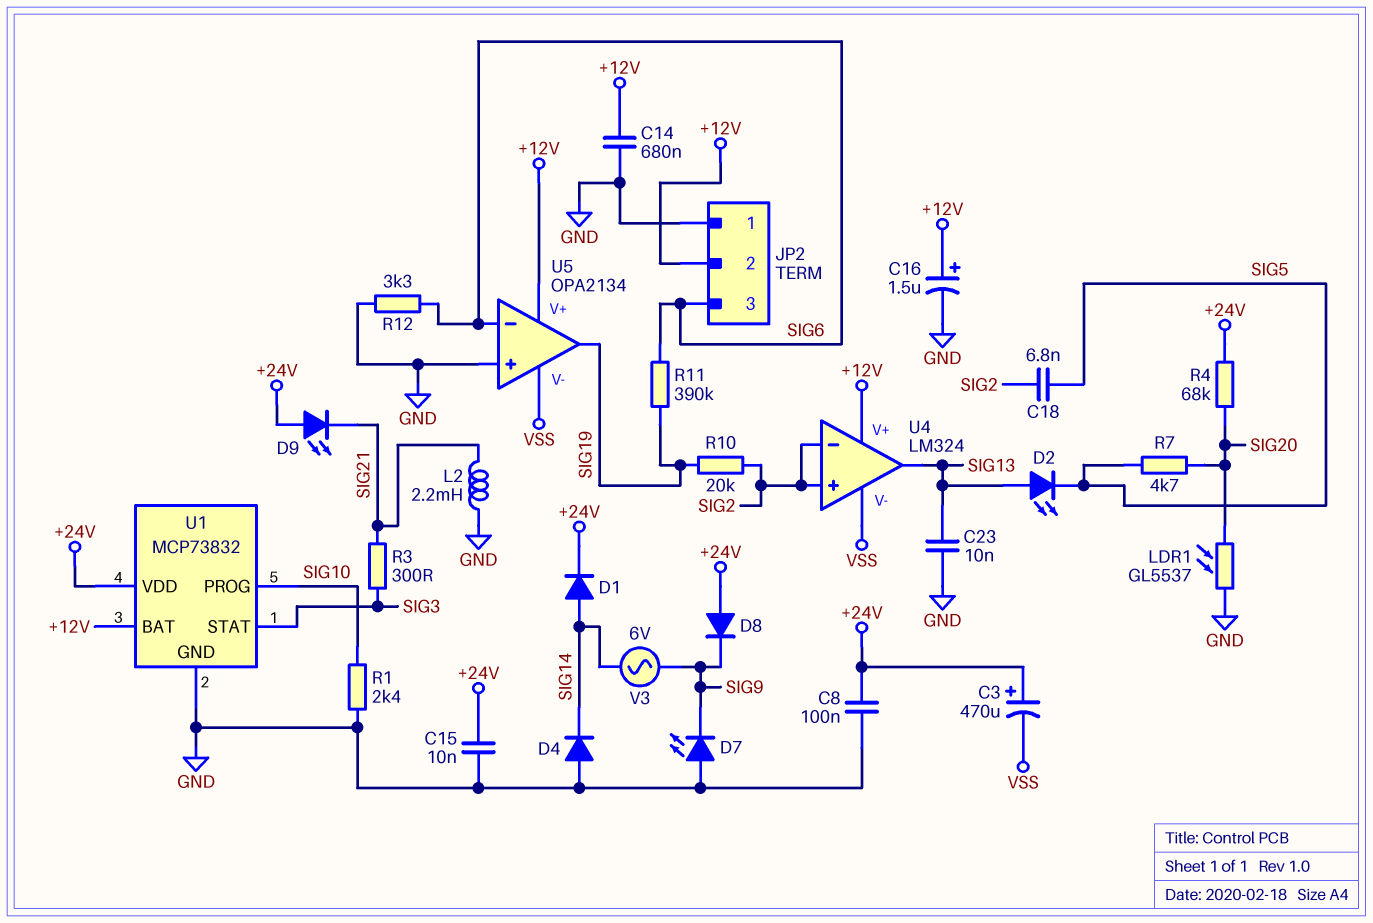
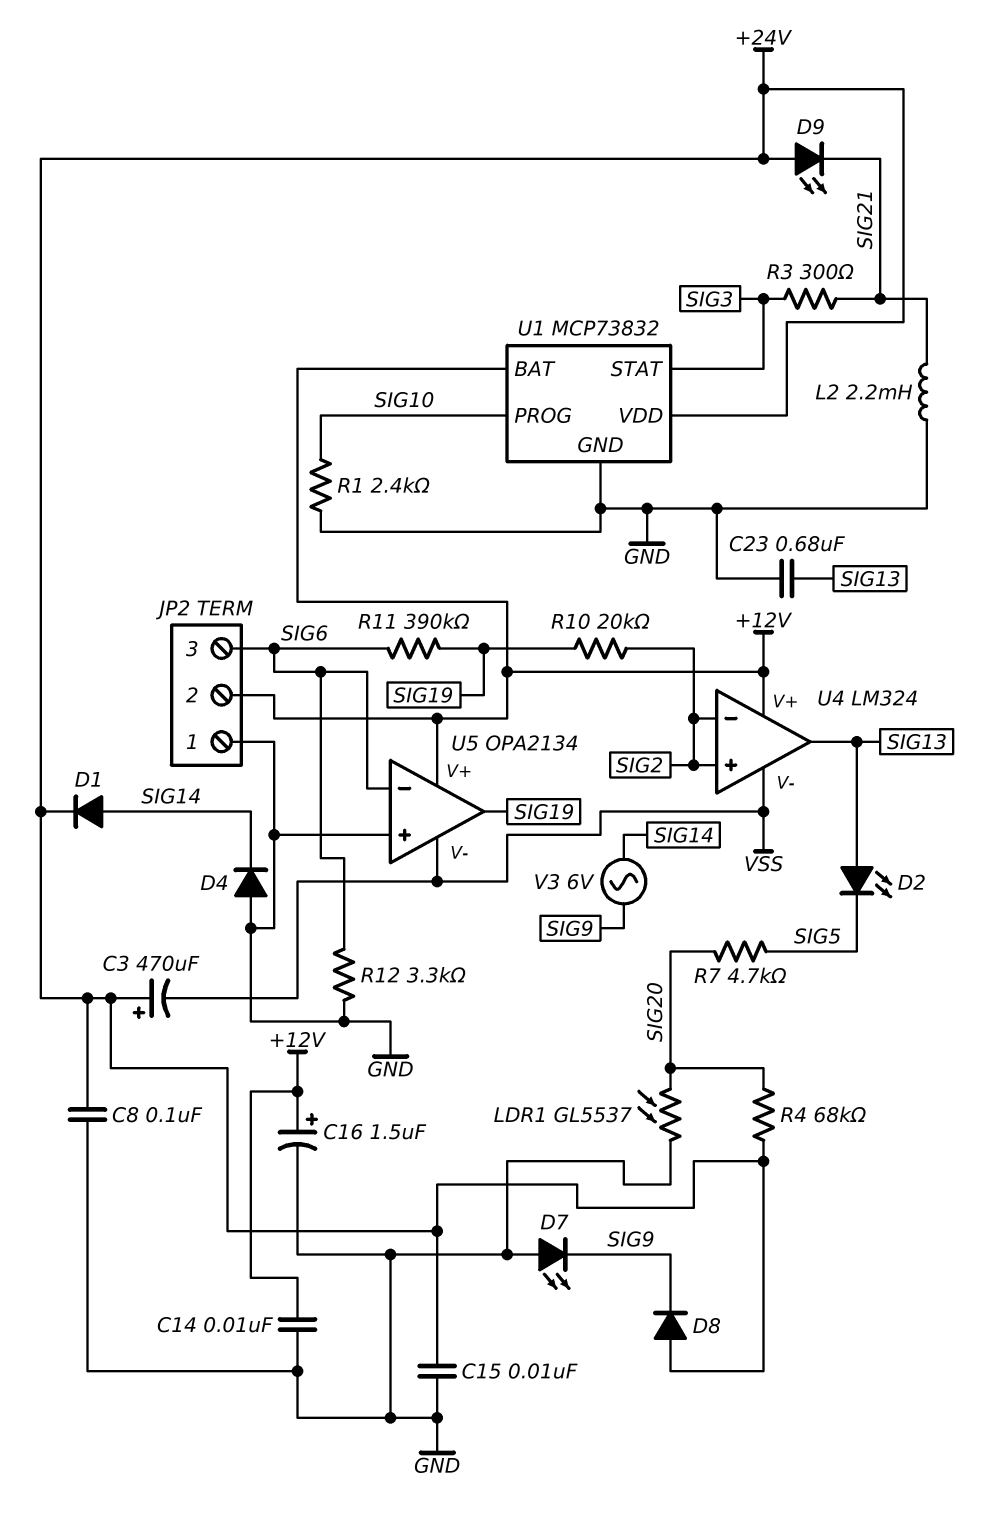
C14: 680nF (+12V, GND) -> 10nF (+12V, GND)
C18: 6.8nF (SIG2, SIG5) -> none
C23: 10nF (GND, SIG13) -> 680nF (GND, SIG13)

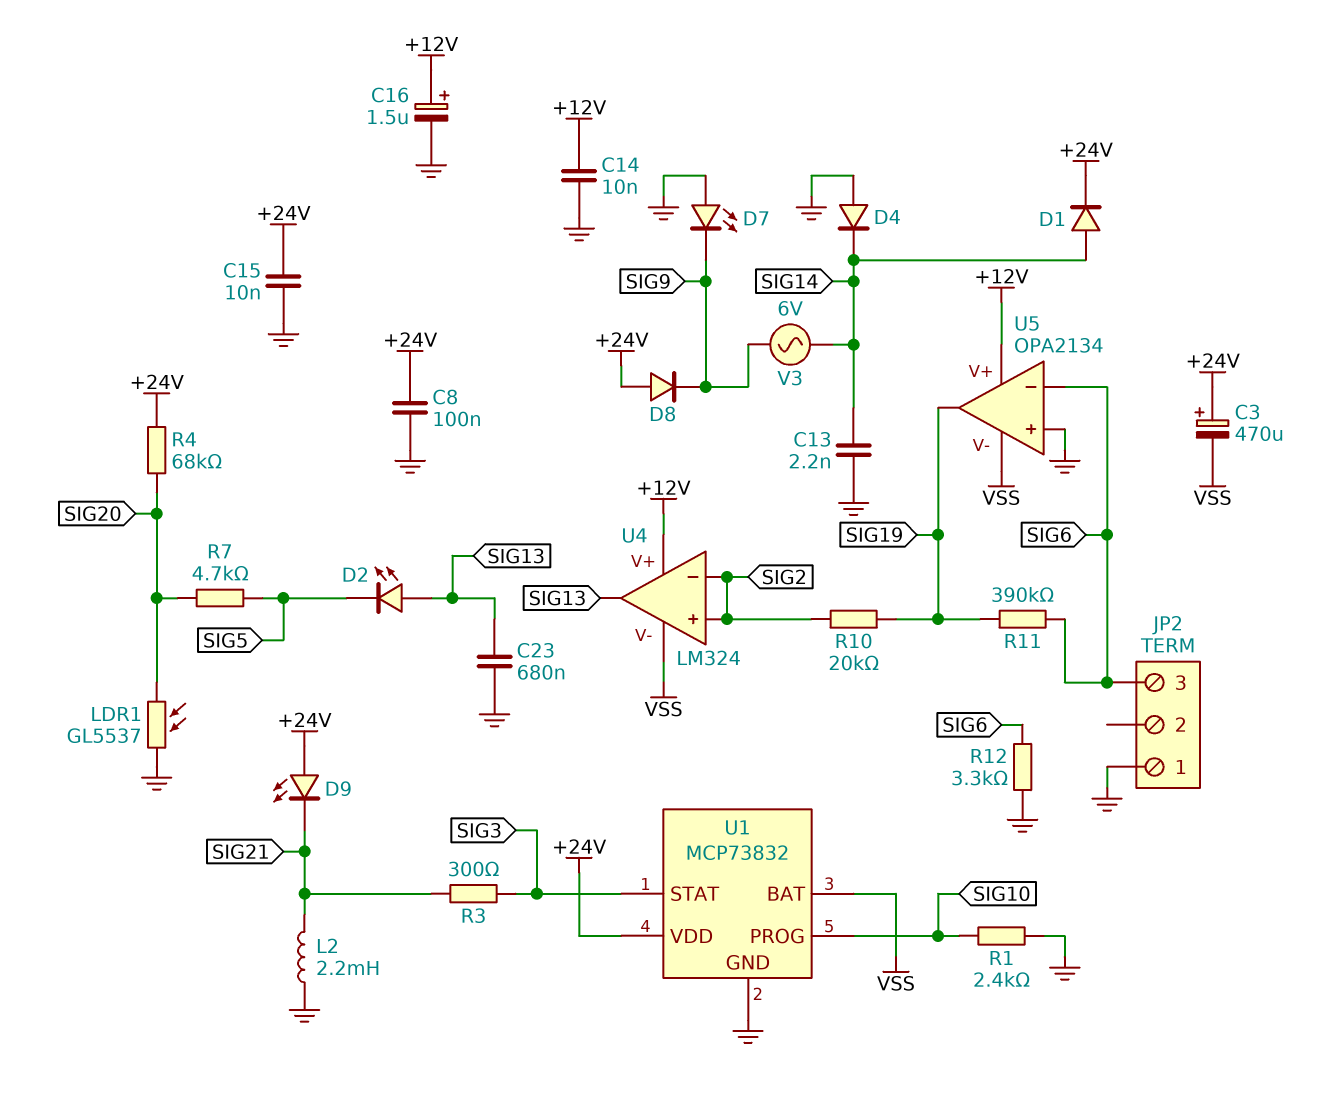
C13: none -> 2.2nF (GND, SIG14)
JP2 pin 2: +12V -> none
U1 pin BAT: +12V -> VSS

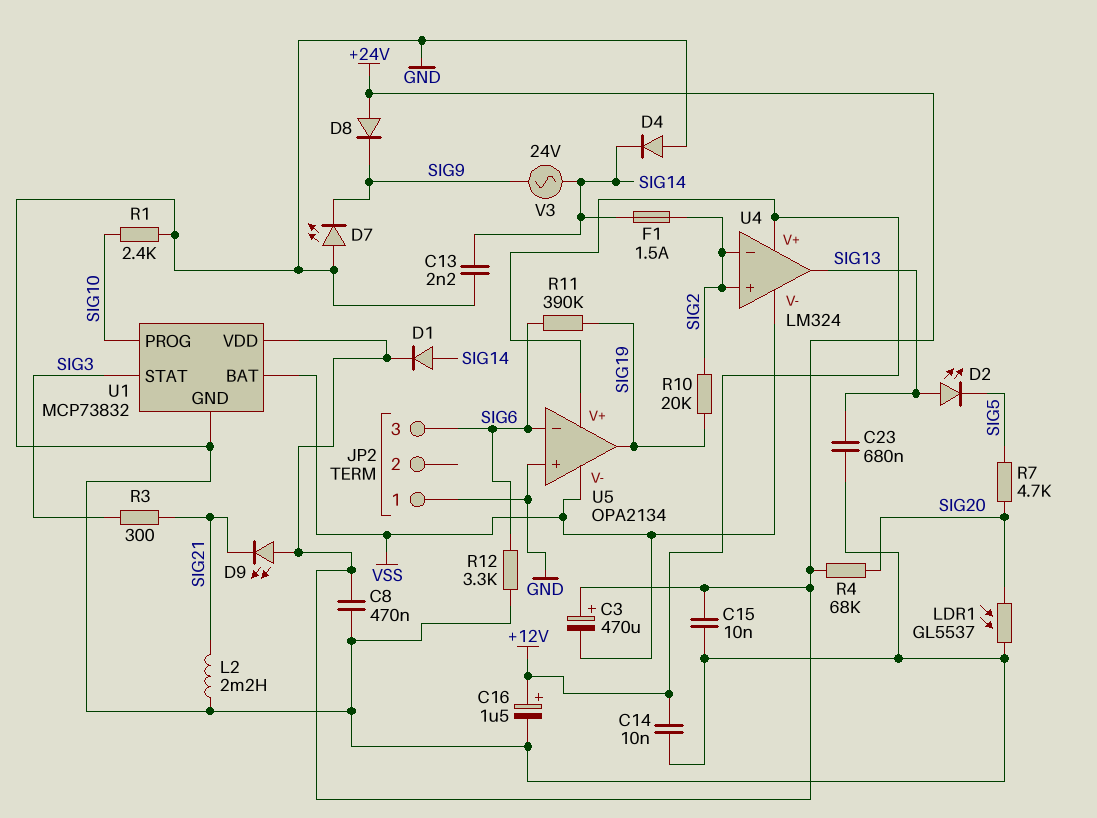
C8: 100nF (+24V, GND) -> 470nF (+24V, GND)
F1: none -> 1.5A (SIG2, SIG14)
V3: AC 6V (SIG9, SIG14) -> AC 24V (SIG9, SIG14)

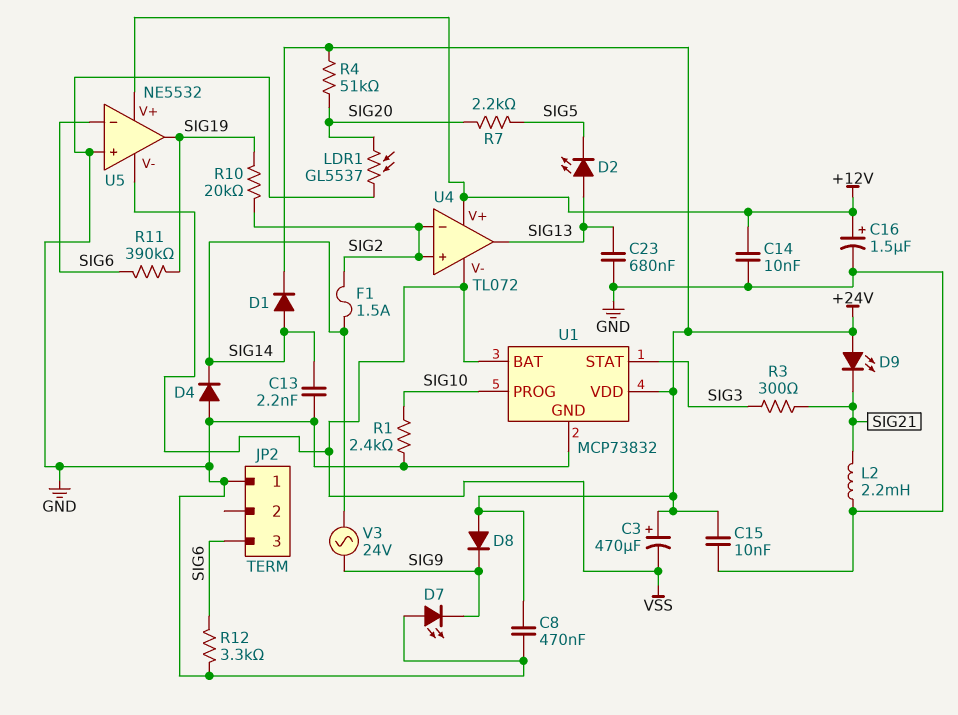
R4: 68k (+24V, SIG20) -> 51k (+24V, SIG20)
R7: 4.7k (SIG5, SIG20) -> 2.2k (SIG5, SIG20)
U4: LM324 -> TL072
U5: OPA2134 -> NE5532

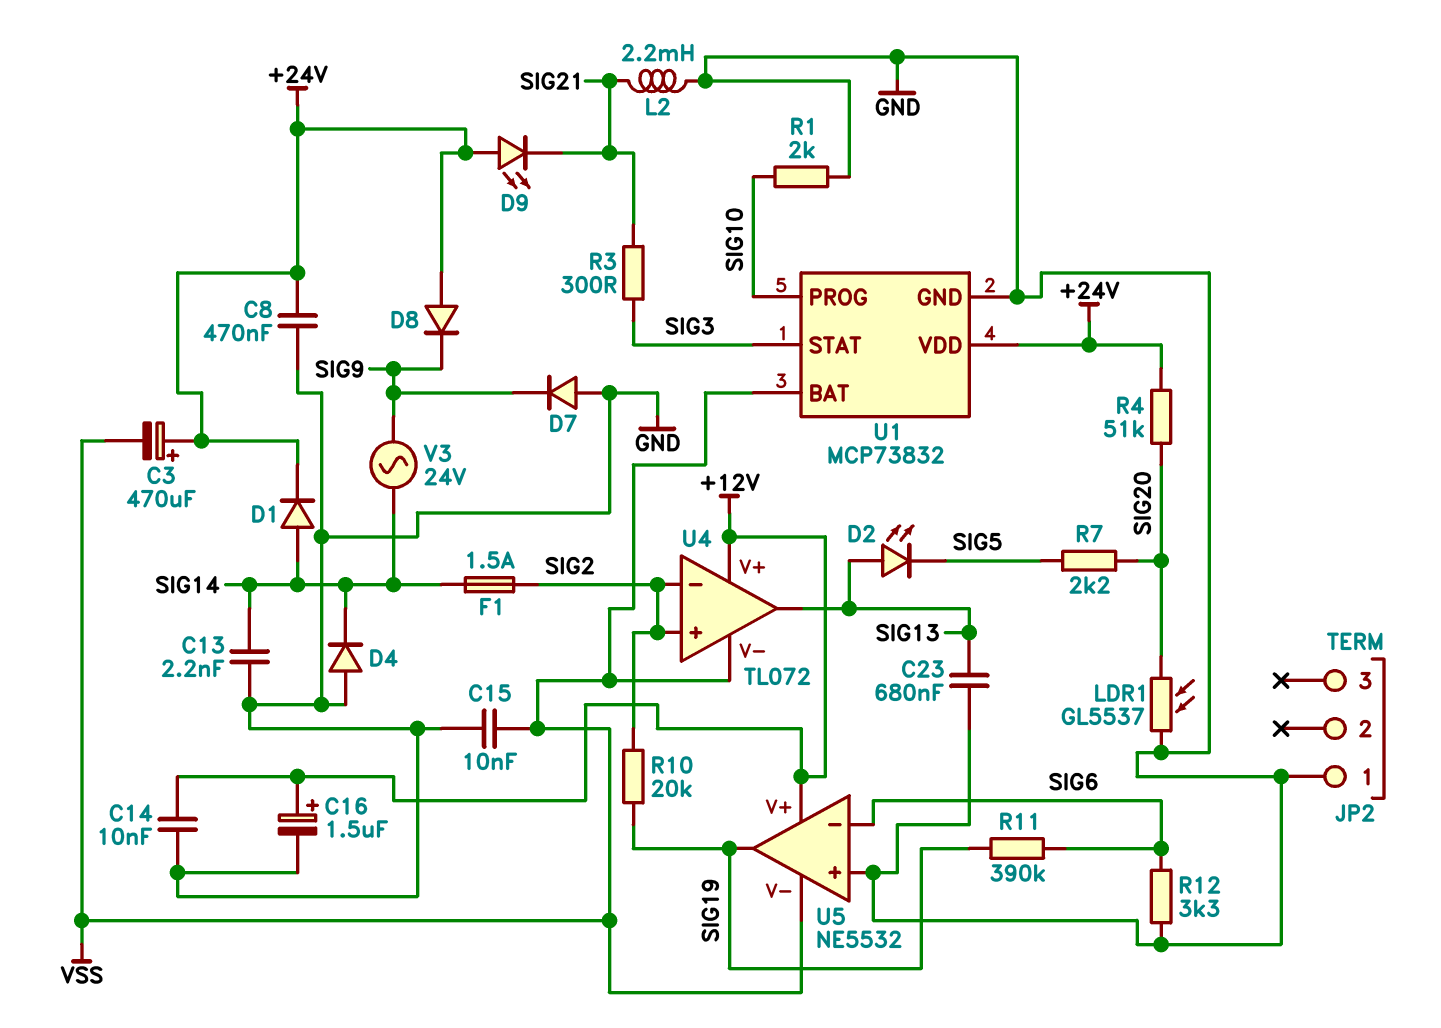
C15: 10nF (+24V, GND) -> 10nF (GND, VSS)
D7: LED (A GND, K SIG9) -> diode (A GND, K SIG9)
JP2 pin 3: SIG6 -> none
R1: 2.4k (GND, SIG10) -> 2k (GND, SIG10)

